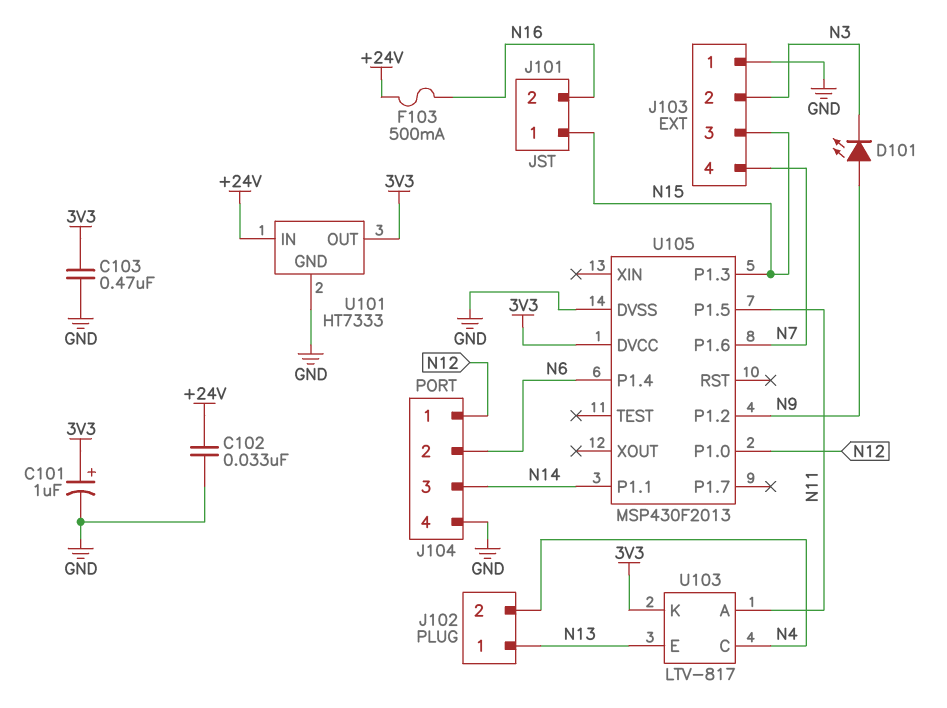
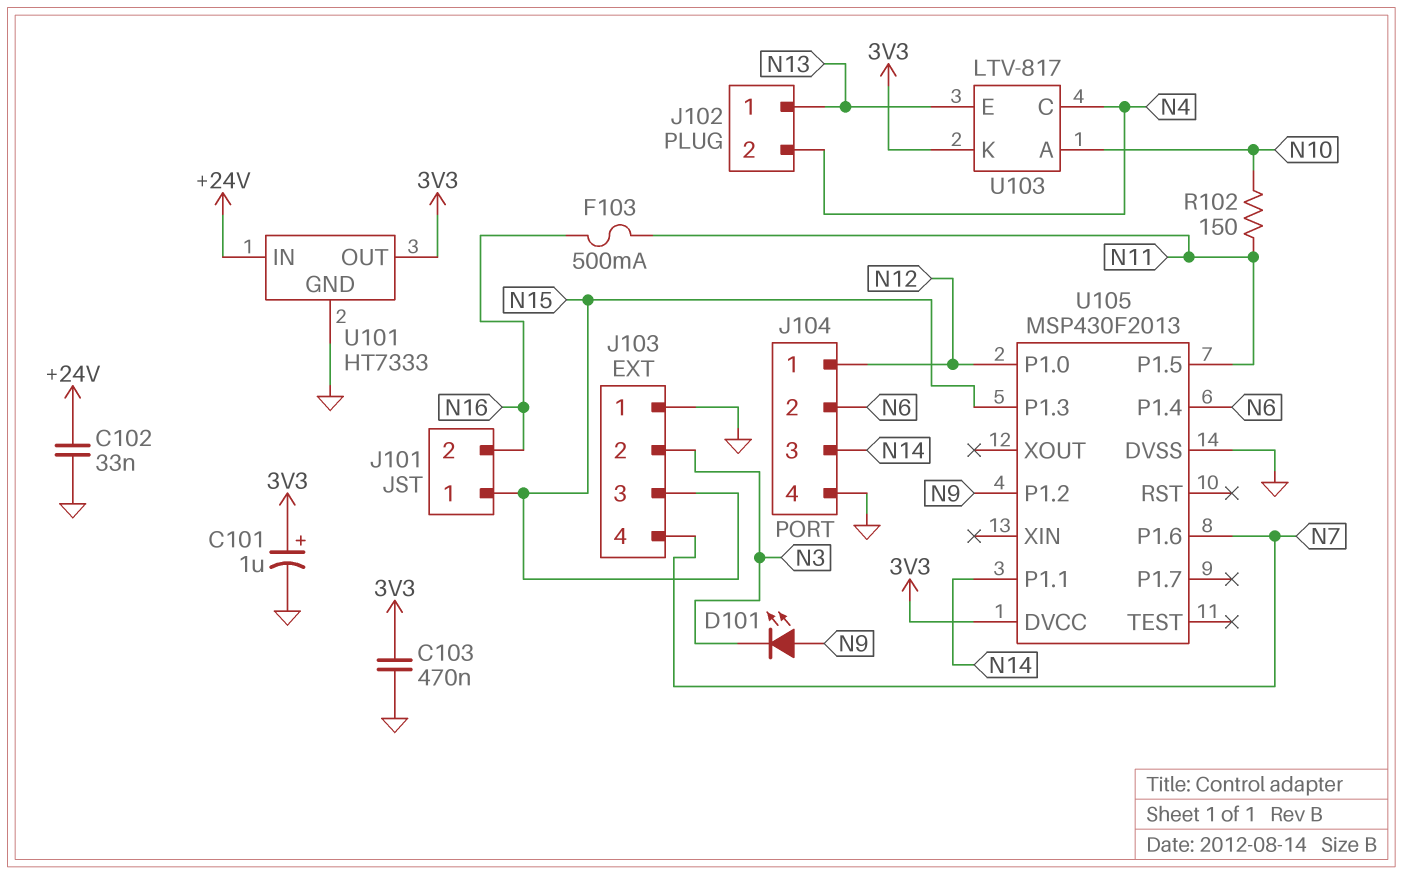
F103: 500mA (+24V, N16) -> 500mA (N11, N16)
R102: none -> 150 (N10, N11)
U103 pin A: N11 -> N10

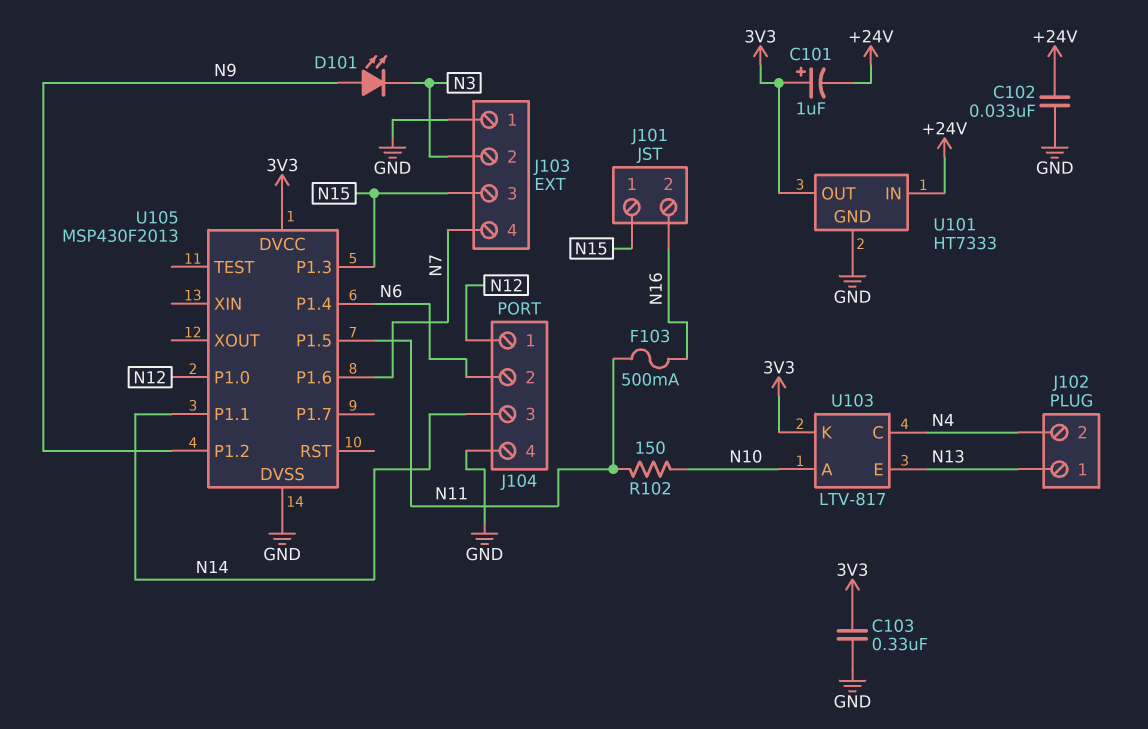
C101: 1uF (plus 3V3, minus GND) -> 1uF (plus 3V3, minus +24V)
C103: 470nF (3V3, GND) -> 330nF (3V3, GND)

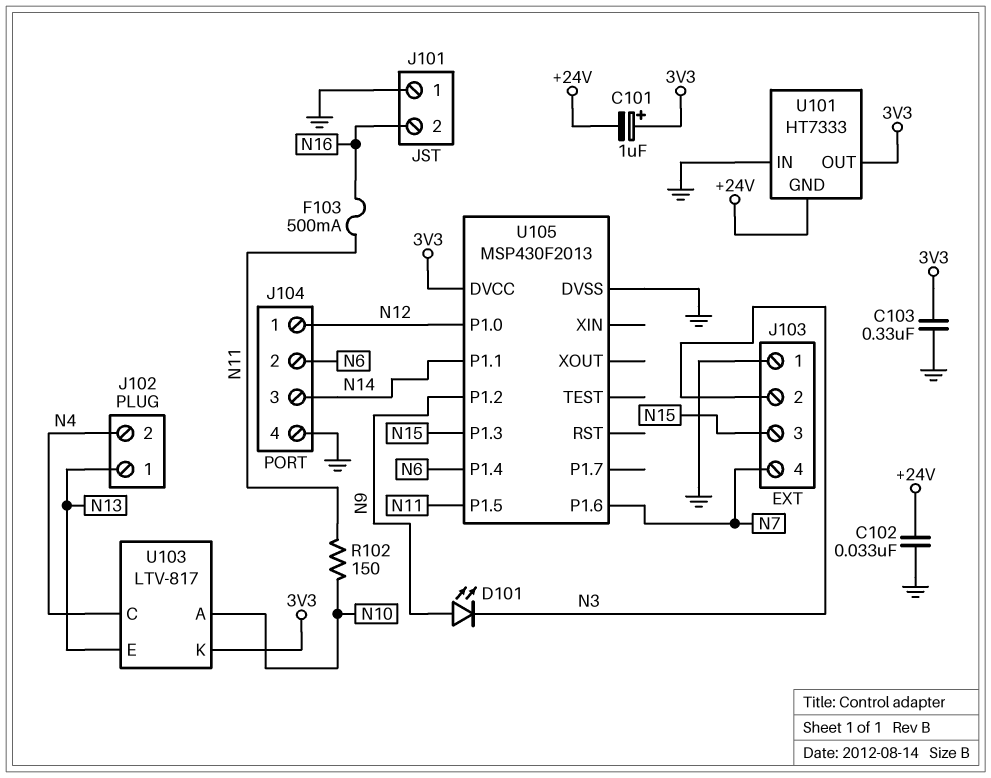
J101 pin 1: N15 -> GND
U101 pin GND: GND -> +24V
U101 pin IN: +24V -> GND

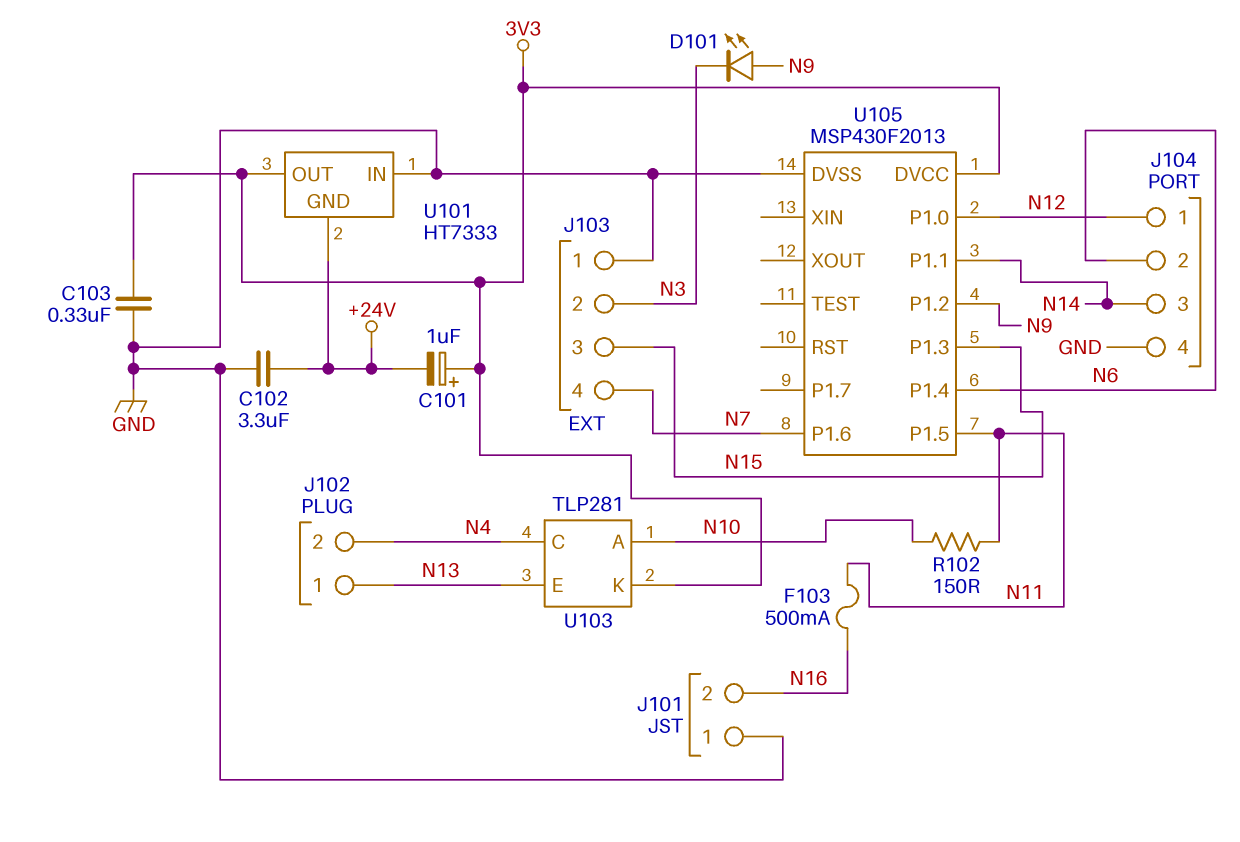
C102: 33nF (+24V, GND) -> 3.3uF (+24V, GND)
U103: LTV-817 -> TLP281

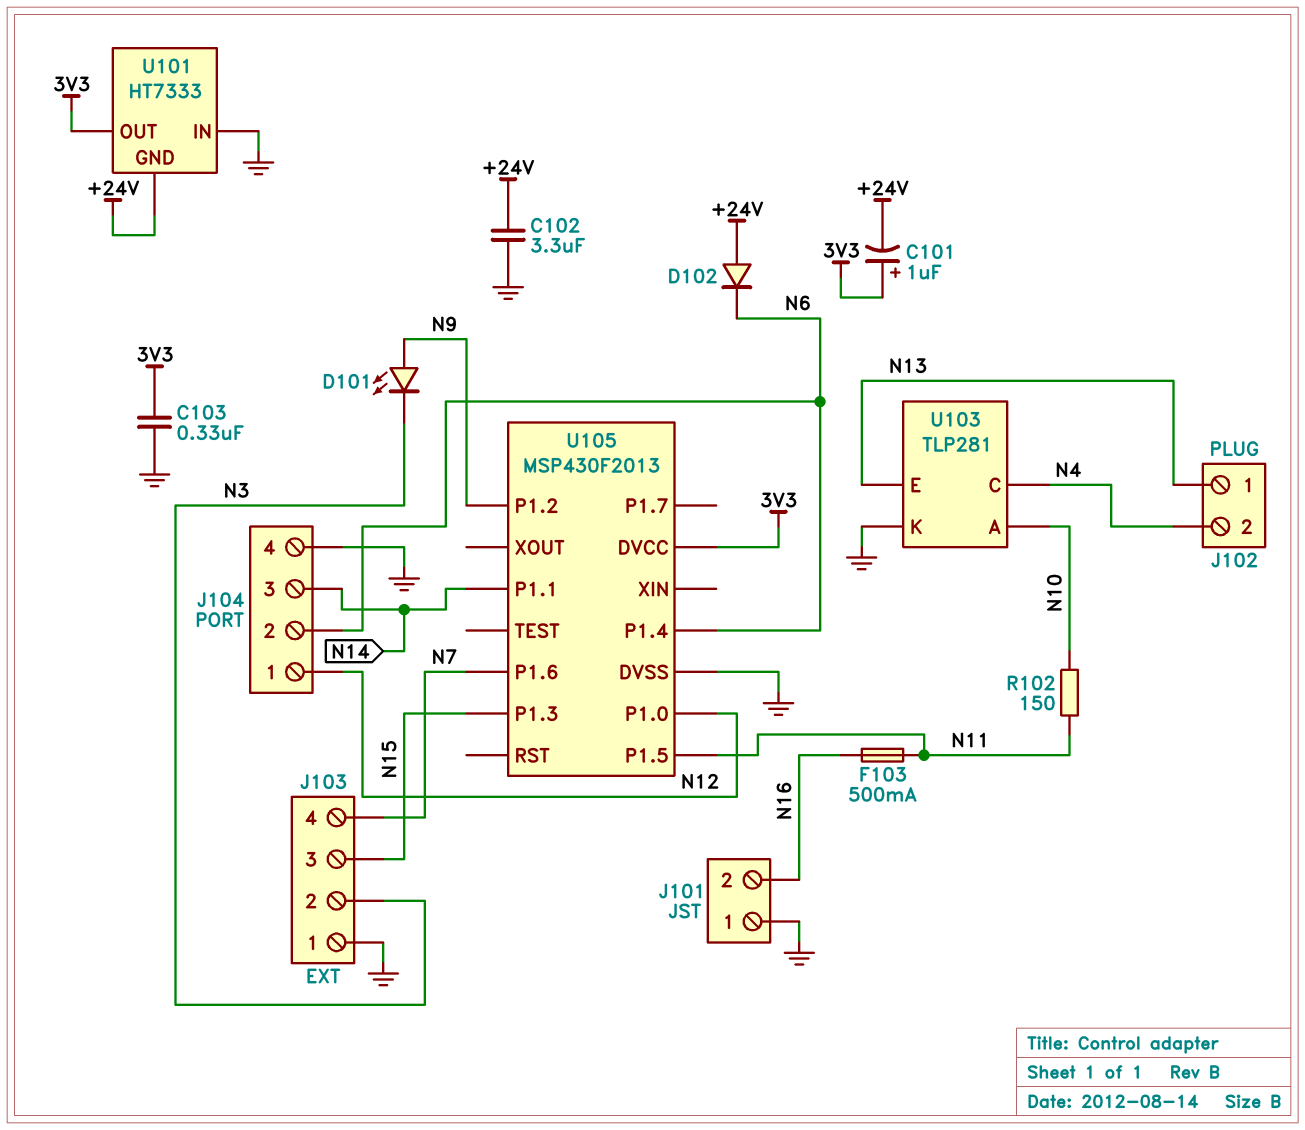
D102: none -> diode (A +24V, K N6)
U103 pin K: 3V3 -> GND

